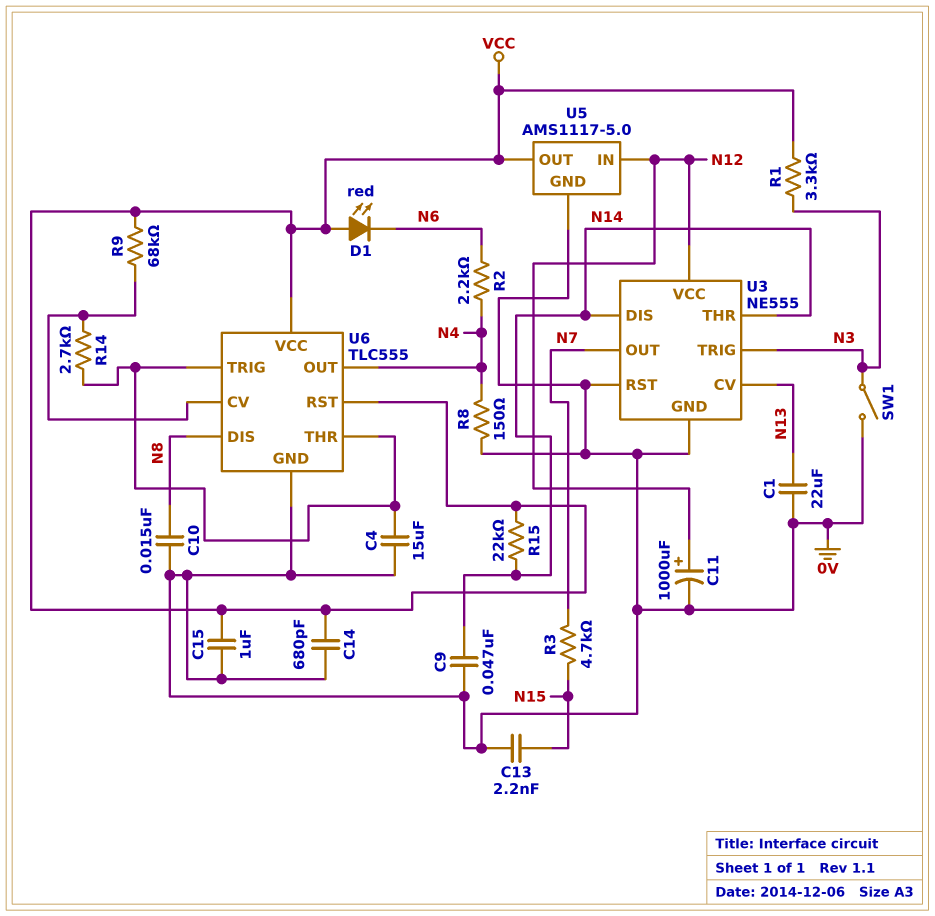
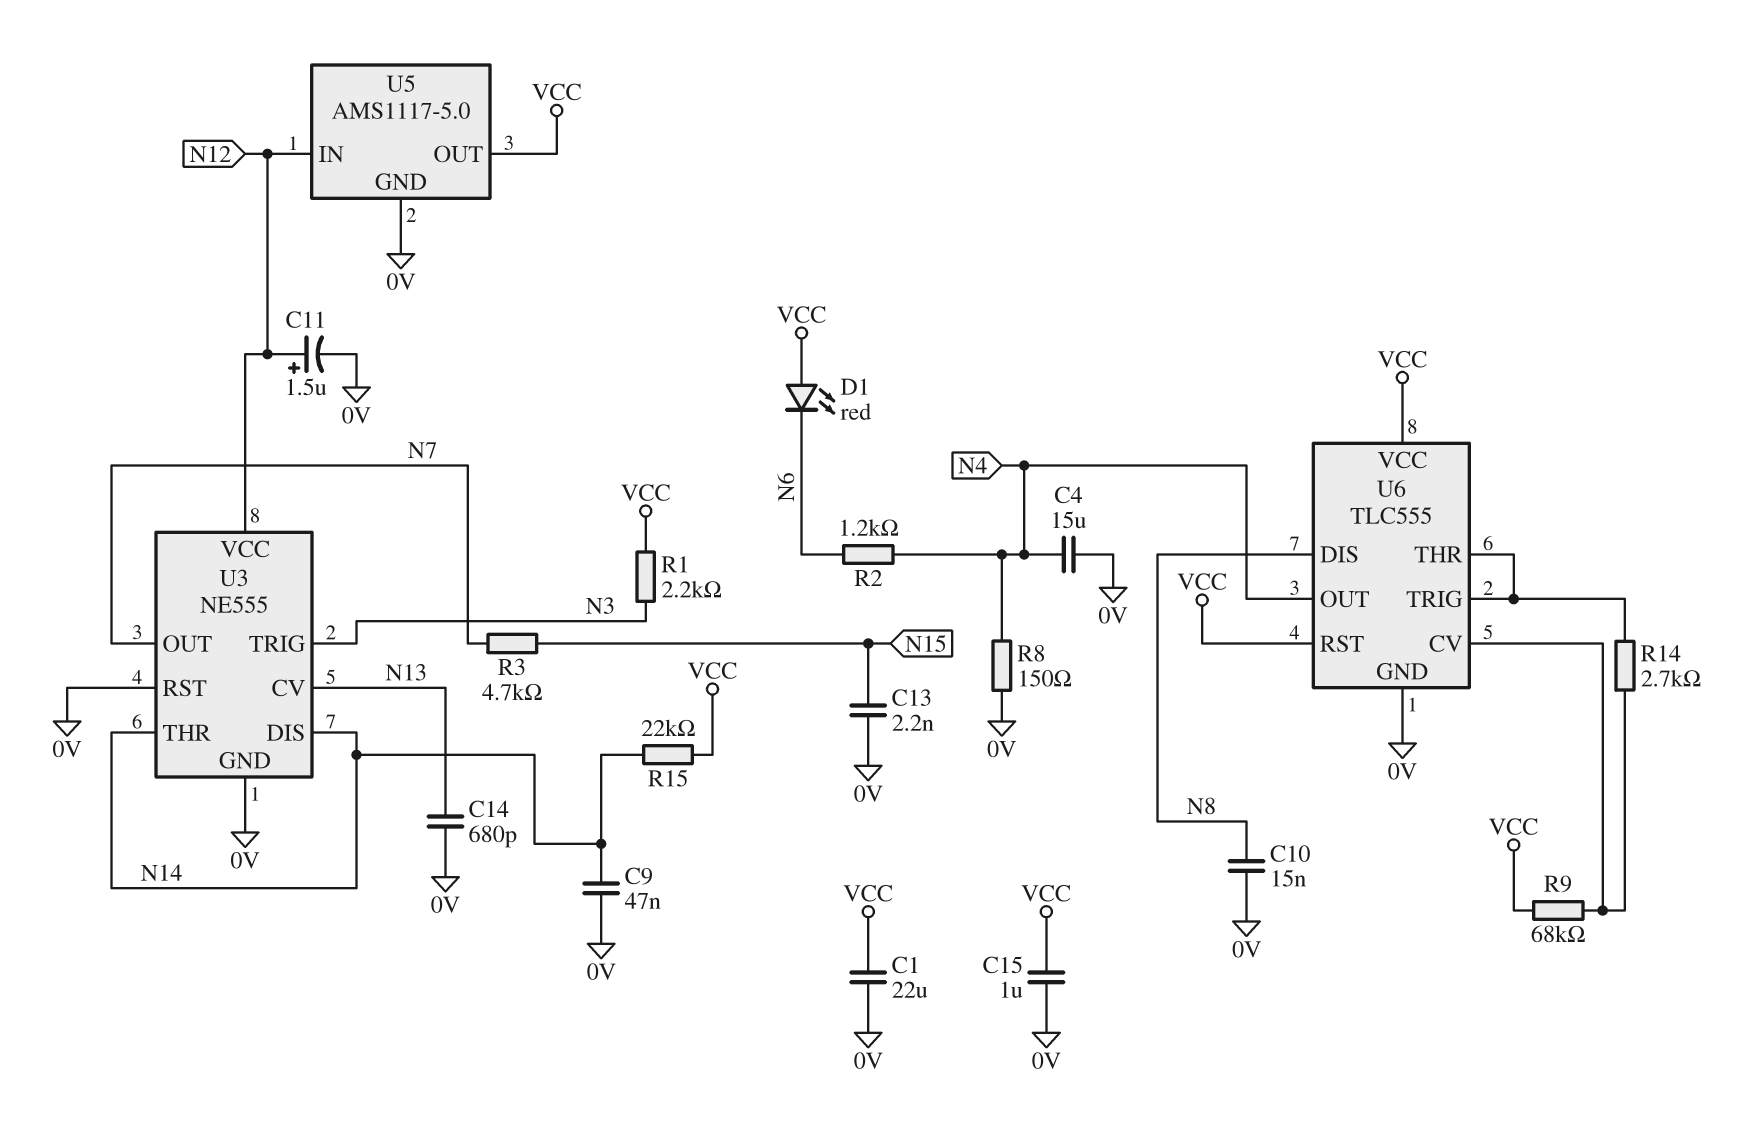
C1: 22uF (0V, N13) -> 22uF (0V, VCC)
C4: 15uF (0V, U6/THR) -> 15uF (0V, N4)
C11: 1000uF (plus N12, minus 0V) -> 1.5uF (plus N12, minus 0V)
C14: 680pF (0V, VCC) -> 680pF (0V, N13)
R1: 3.3k (N3, VCC) -> 2.2k (N3, VCC)
R2: 2.2k (N4, N6) -> 1.2k (N4, N6)
SW1: switch (0V, N3) -> none

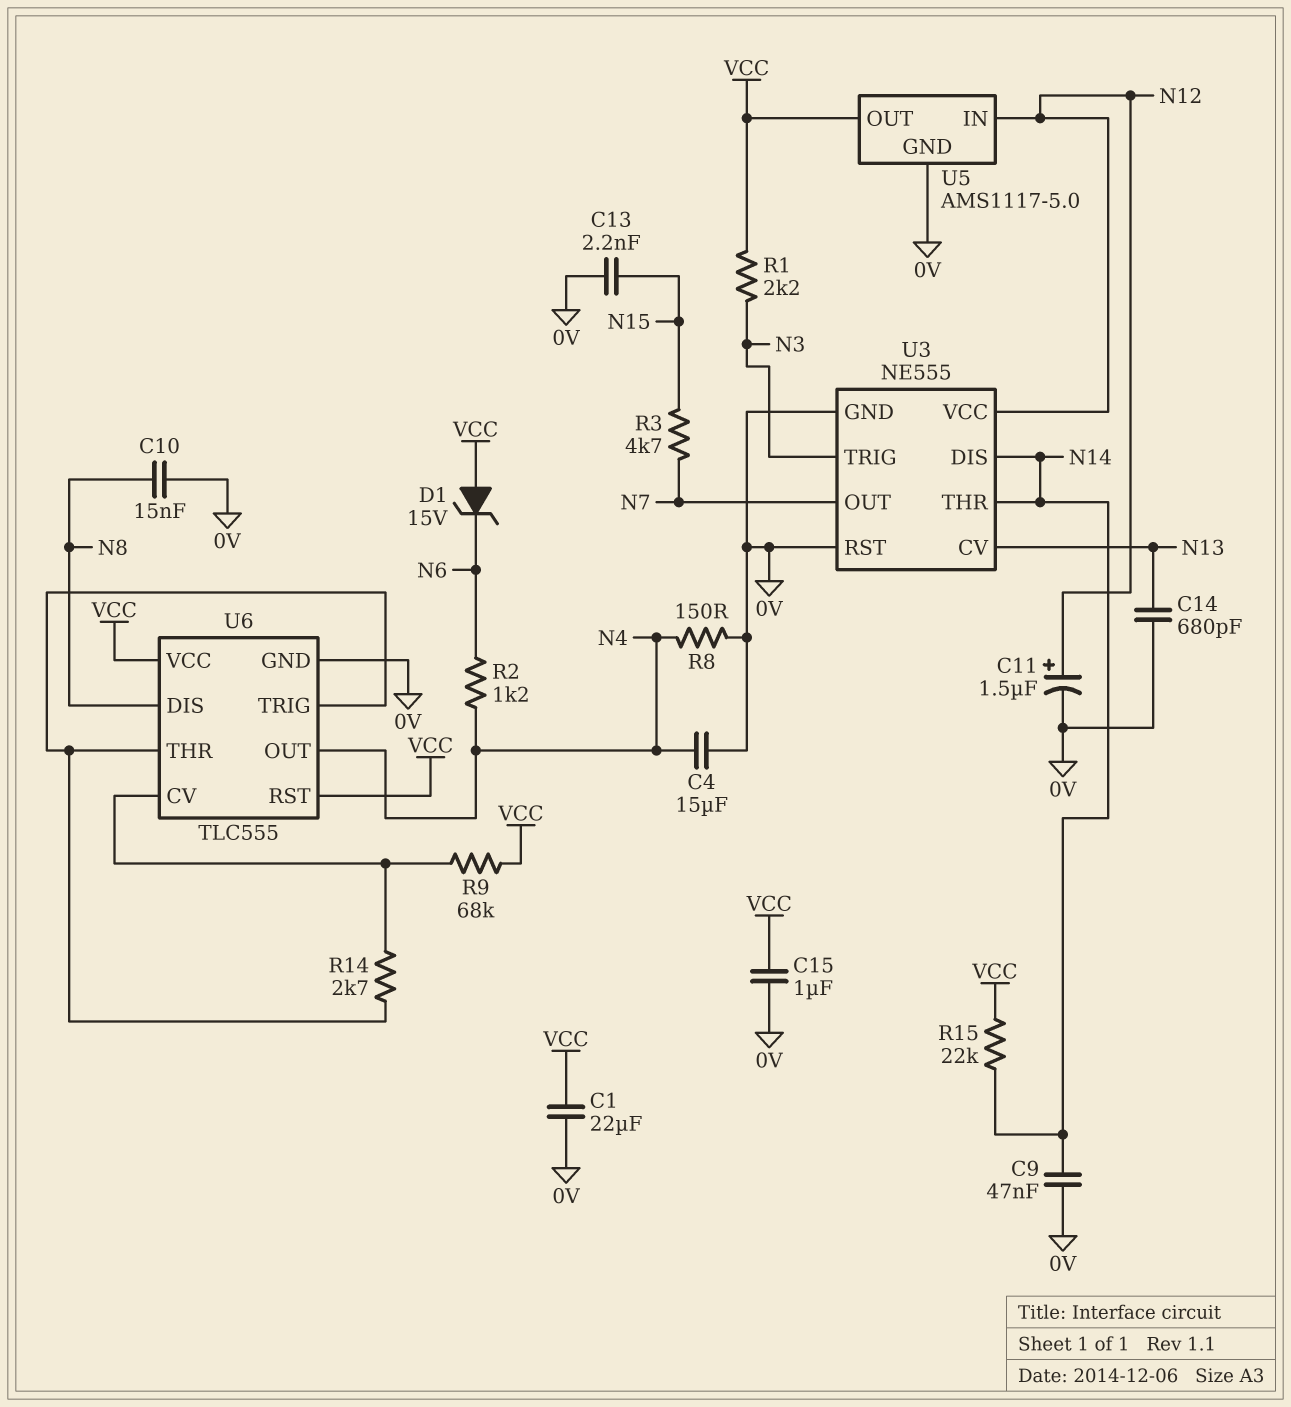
D1: LED red (A VCC, K N6) -> zener 15V (A VCC, K N6)

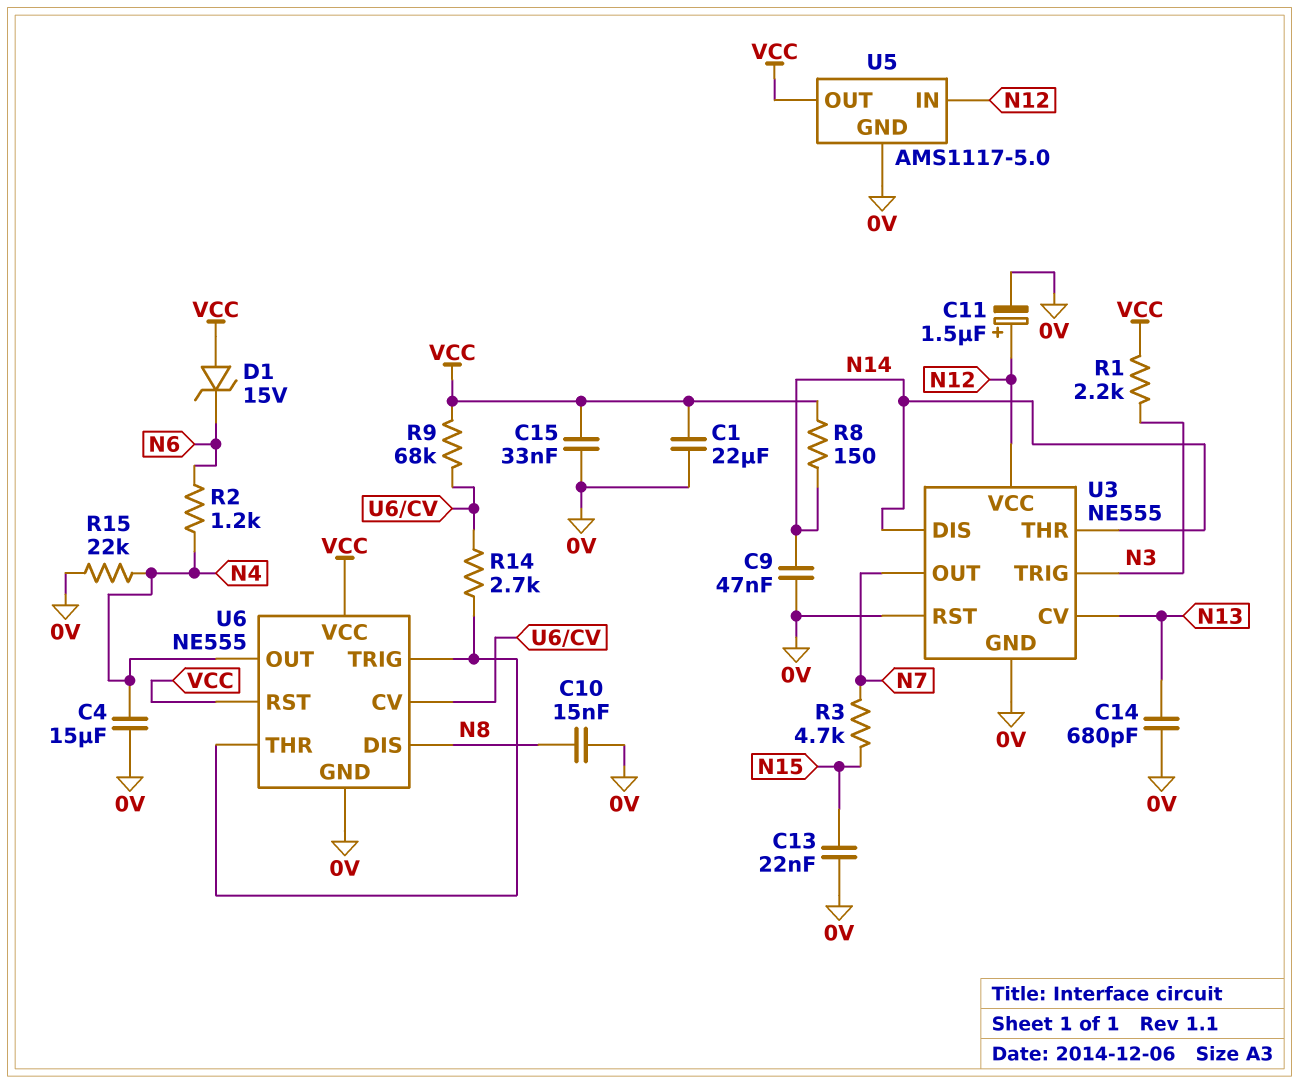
C13: 2.2nF (0V, N15) -> 22nF (0V, N15)
C15: 1uF (0V, VCC) -> 33nF (0V, VCC)
R8: 150 (0V, N4) -> 150 (N14, VCC)
R15: 22k (N14, VCC) -> 22k (0V, N4)
U6: TLC555 -> NE555

